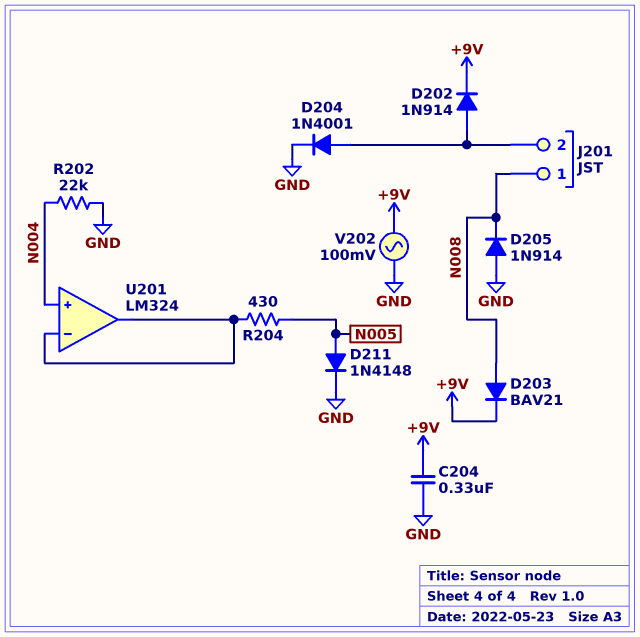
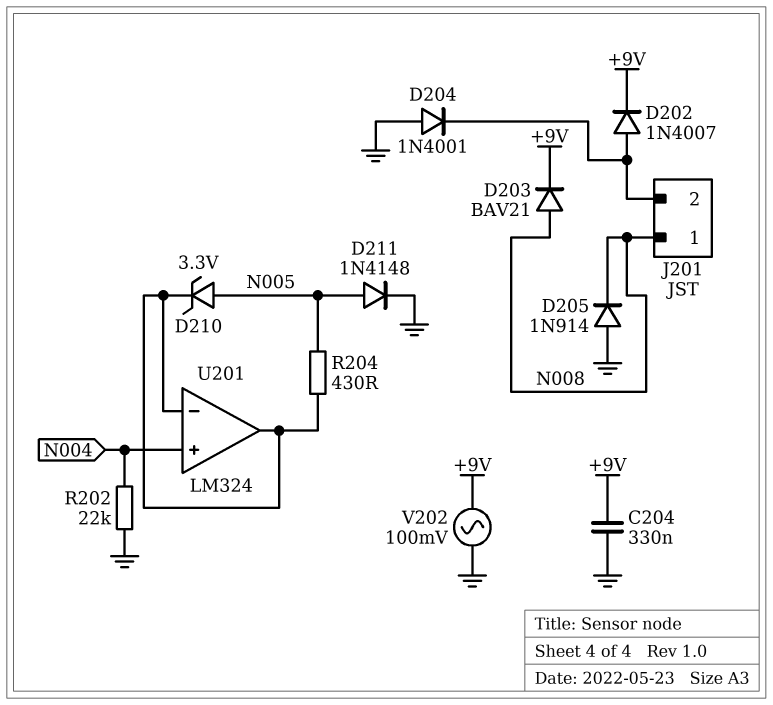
D202: diode 1N914 (A J201/2, K +9V) -> diode 1N4007 (A J201/2, K +9V)
D204: diode 1N4001 (A J201/2, K GND) -> diode 1N4001 (A GND, K J201/2)
D210: none -> zener 3.3V (A N005, K U201/in-)

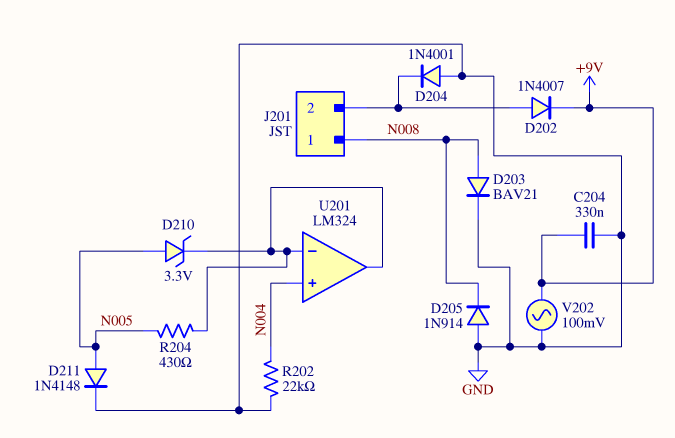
D203: diode BAV21 (A N008, K +9V) -> diode BAV21 (A N008, K GND)

